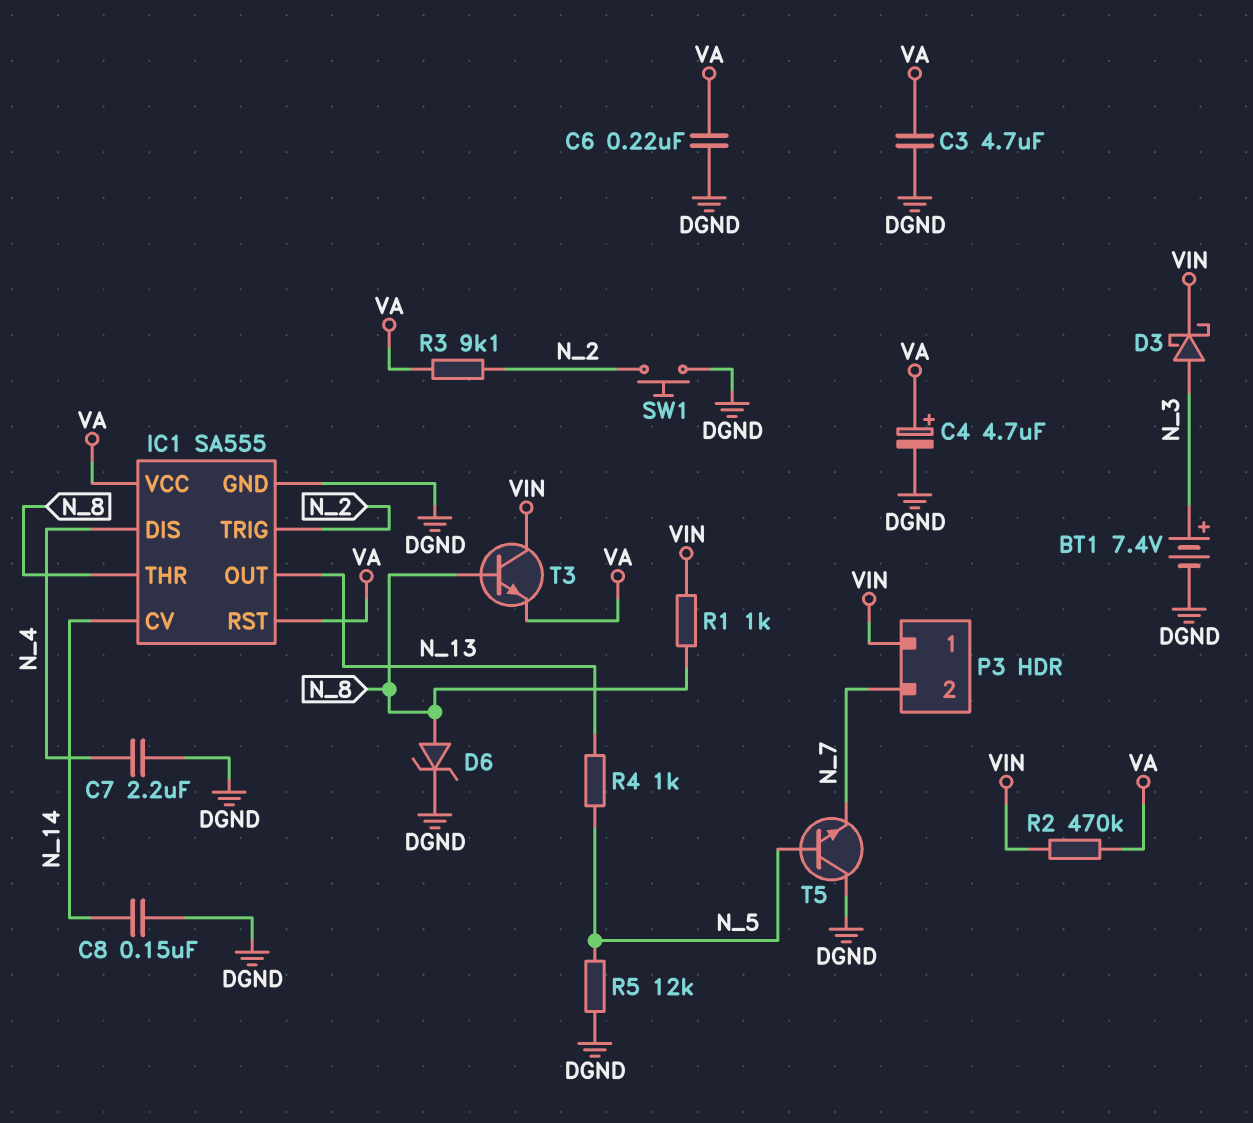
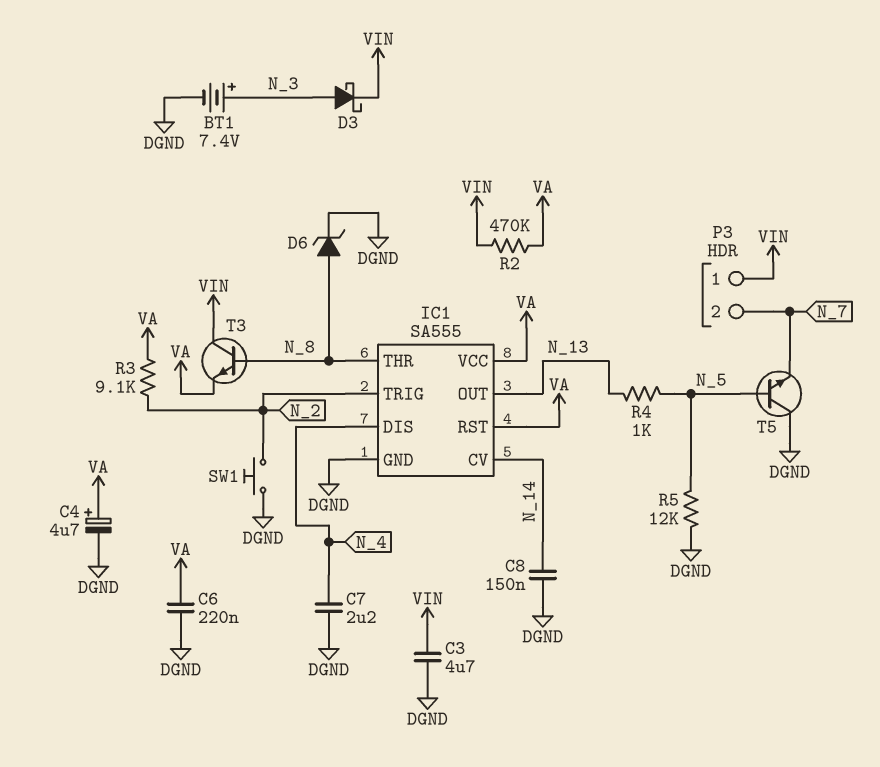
C3: 4.7uF (DGND, VA) -> 4.7uF (DGND, VIN)
R1: 1k (N_8, VIN) -> none

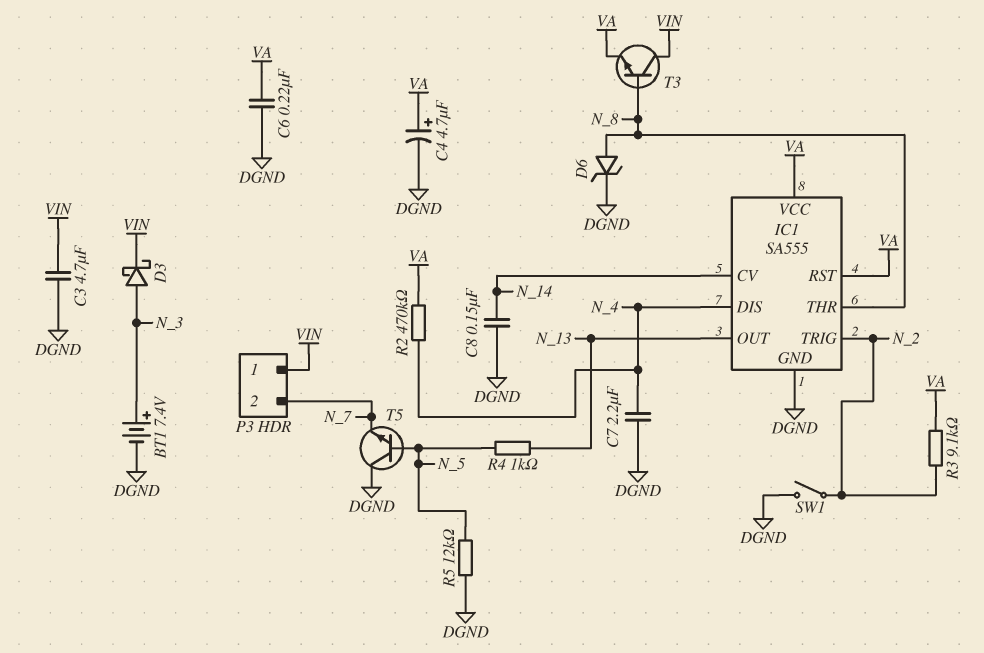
R2: 470k (VA, VIN) -> 470k (N_4, VA)
SW1: button (DGND, N_2) -> switch (DGND, N_2)

